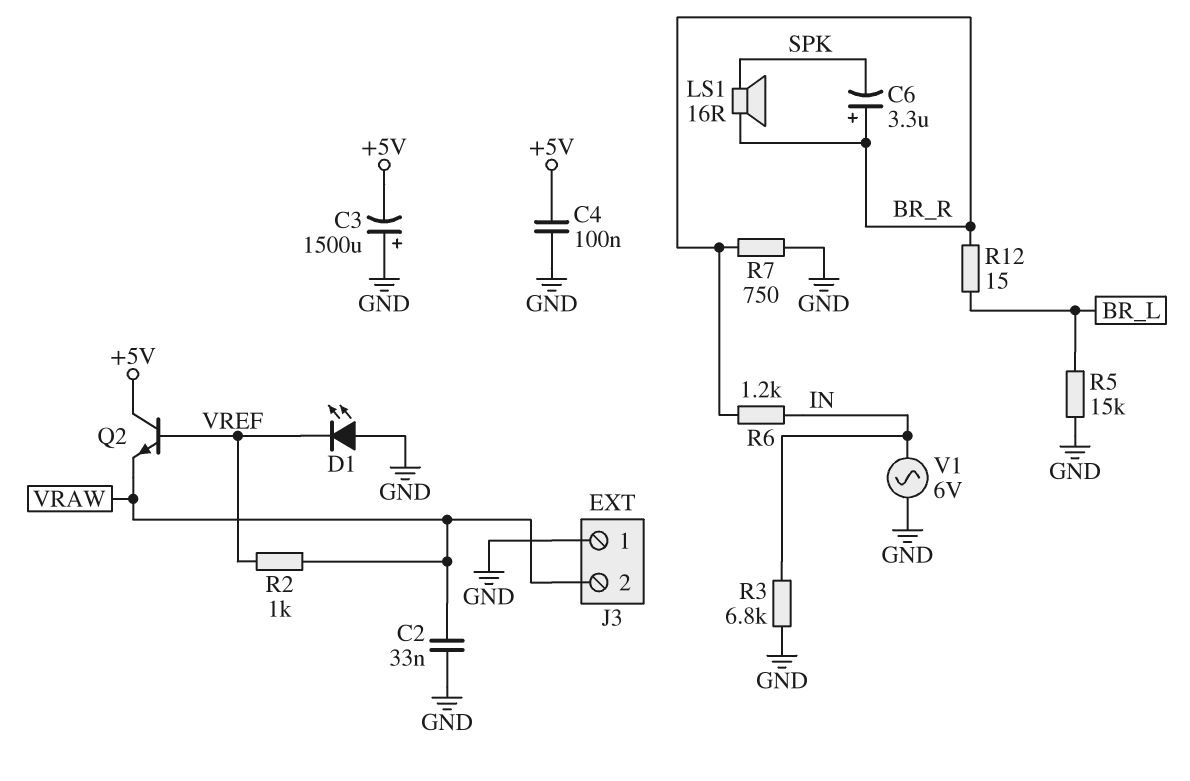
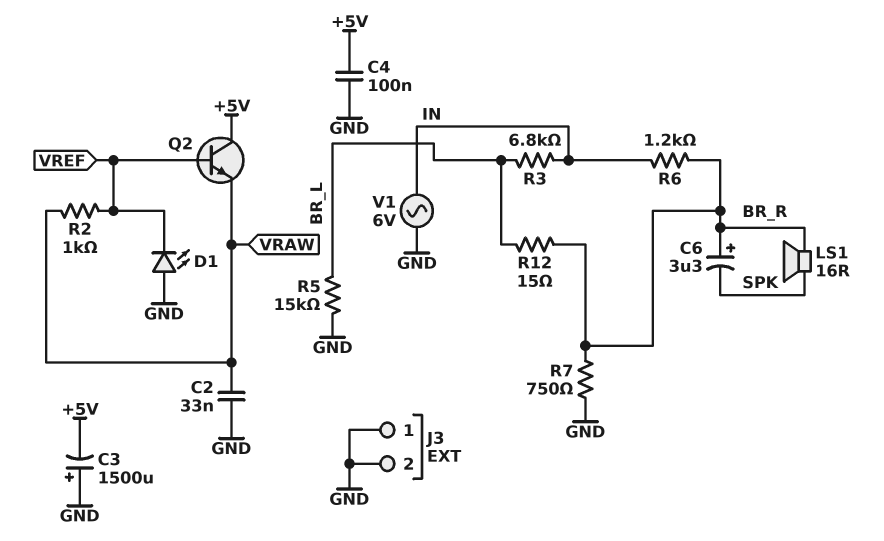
J3 pin 2: VRAW -> GND
R3: 6.8k (GND, IN) -> 6.8k (BR_L, IN)

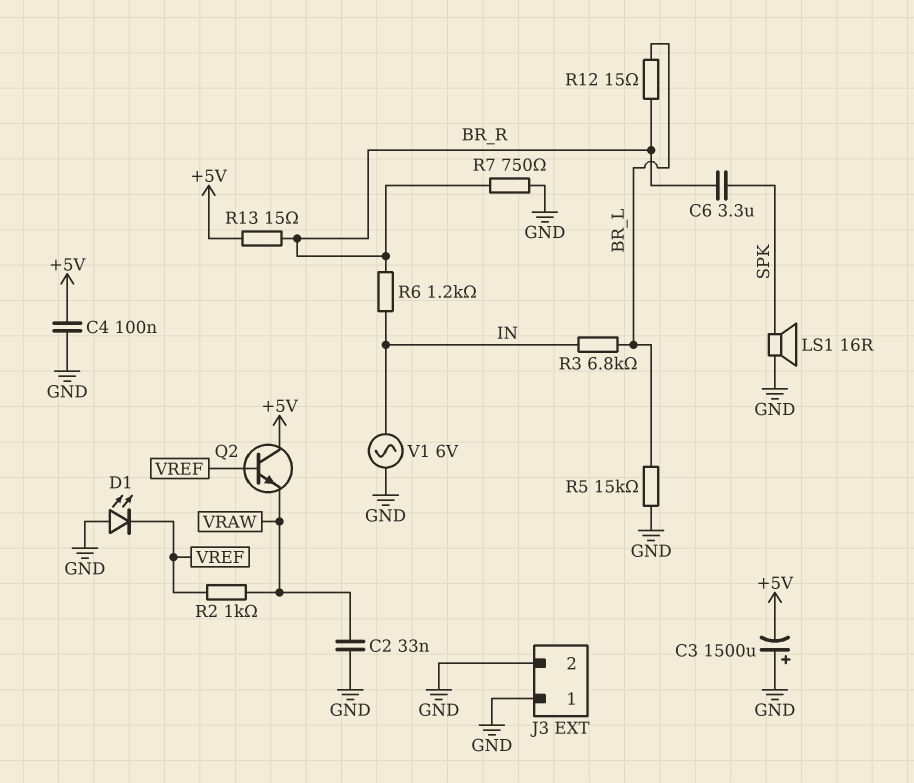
C6: 3.3uF (plus BR_R, minus SPK) -> 3.3uF (BR_R, SPK)
LS1: speaker 16R (BR_R, SPK) -> speaker 16R (GND, SPK)
R13: none -> 15 (+5V, BR_R)

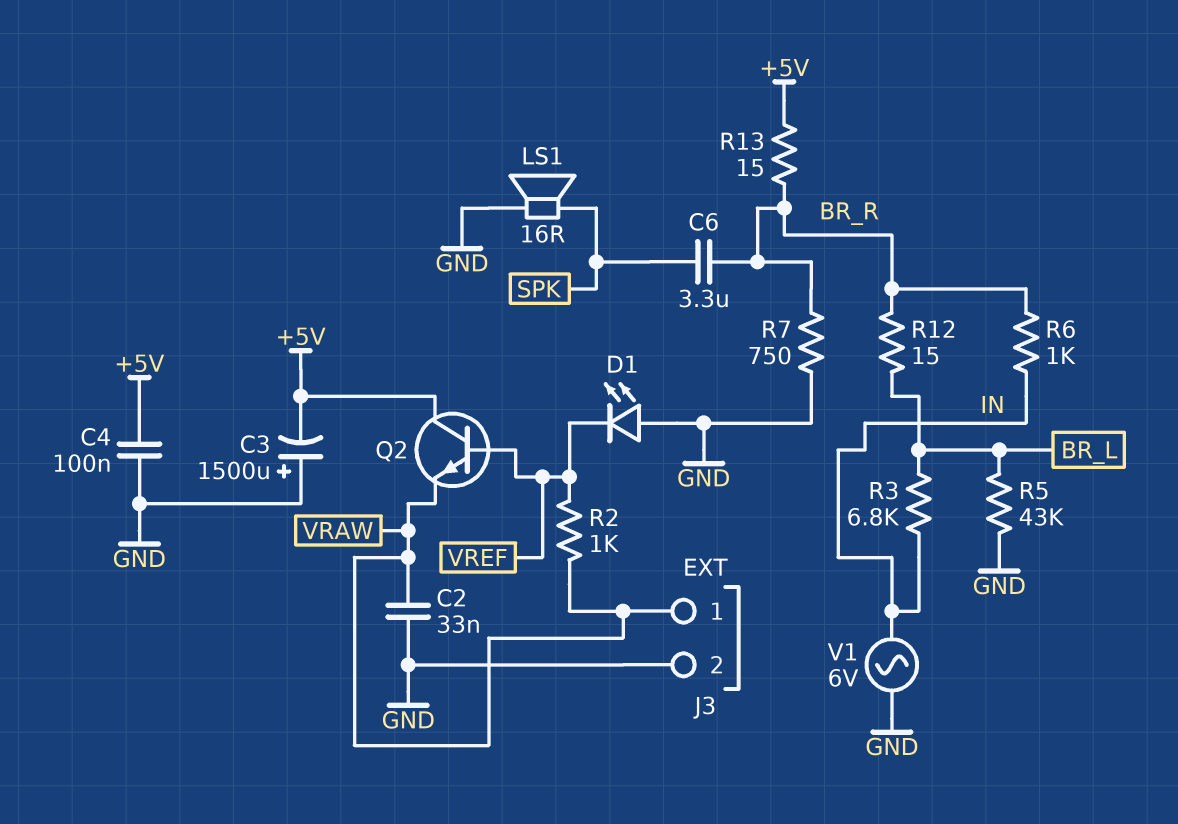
J3 pin 1: GND -> VRAW
R5: 15k (BR_L, GND) -> 43k (BR_L, GND)
R6: 1.2k (BR_R, IN) -> 1k (BR_R, IN)

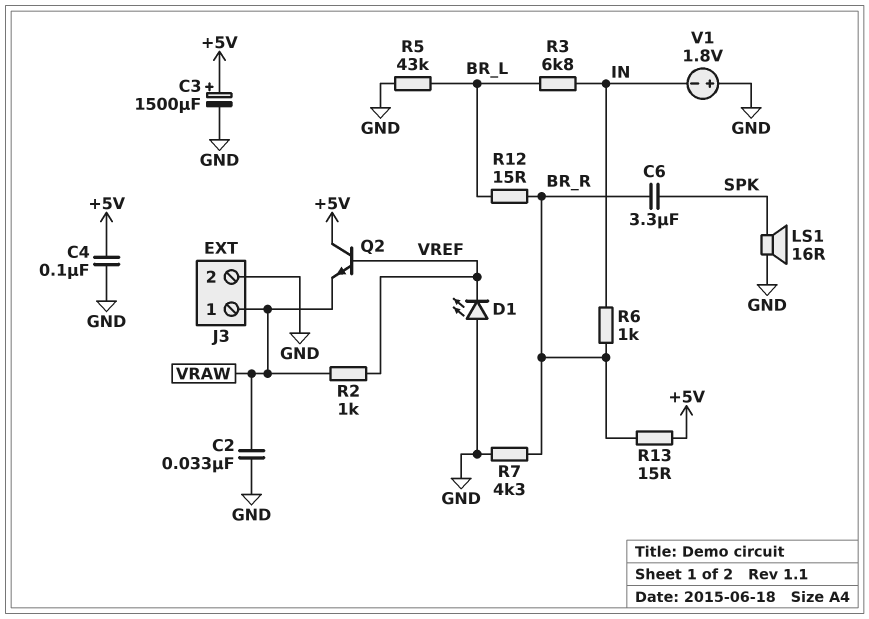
C3: 1500uF (plus GND, minus +5V) -> 1500uF (plus +5V, minus GND)
R7: 750 (BR_R, GND) -> 4.3k (BR_R, GND)
V1: AC 6V (GND, IN) -> 1.8V (plus GND, minus IN)

